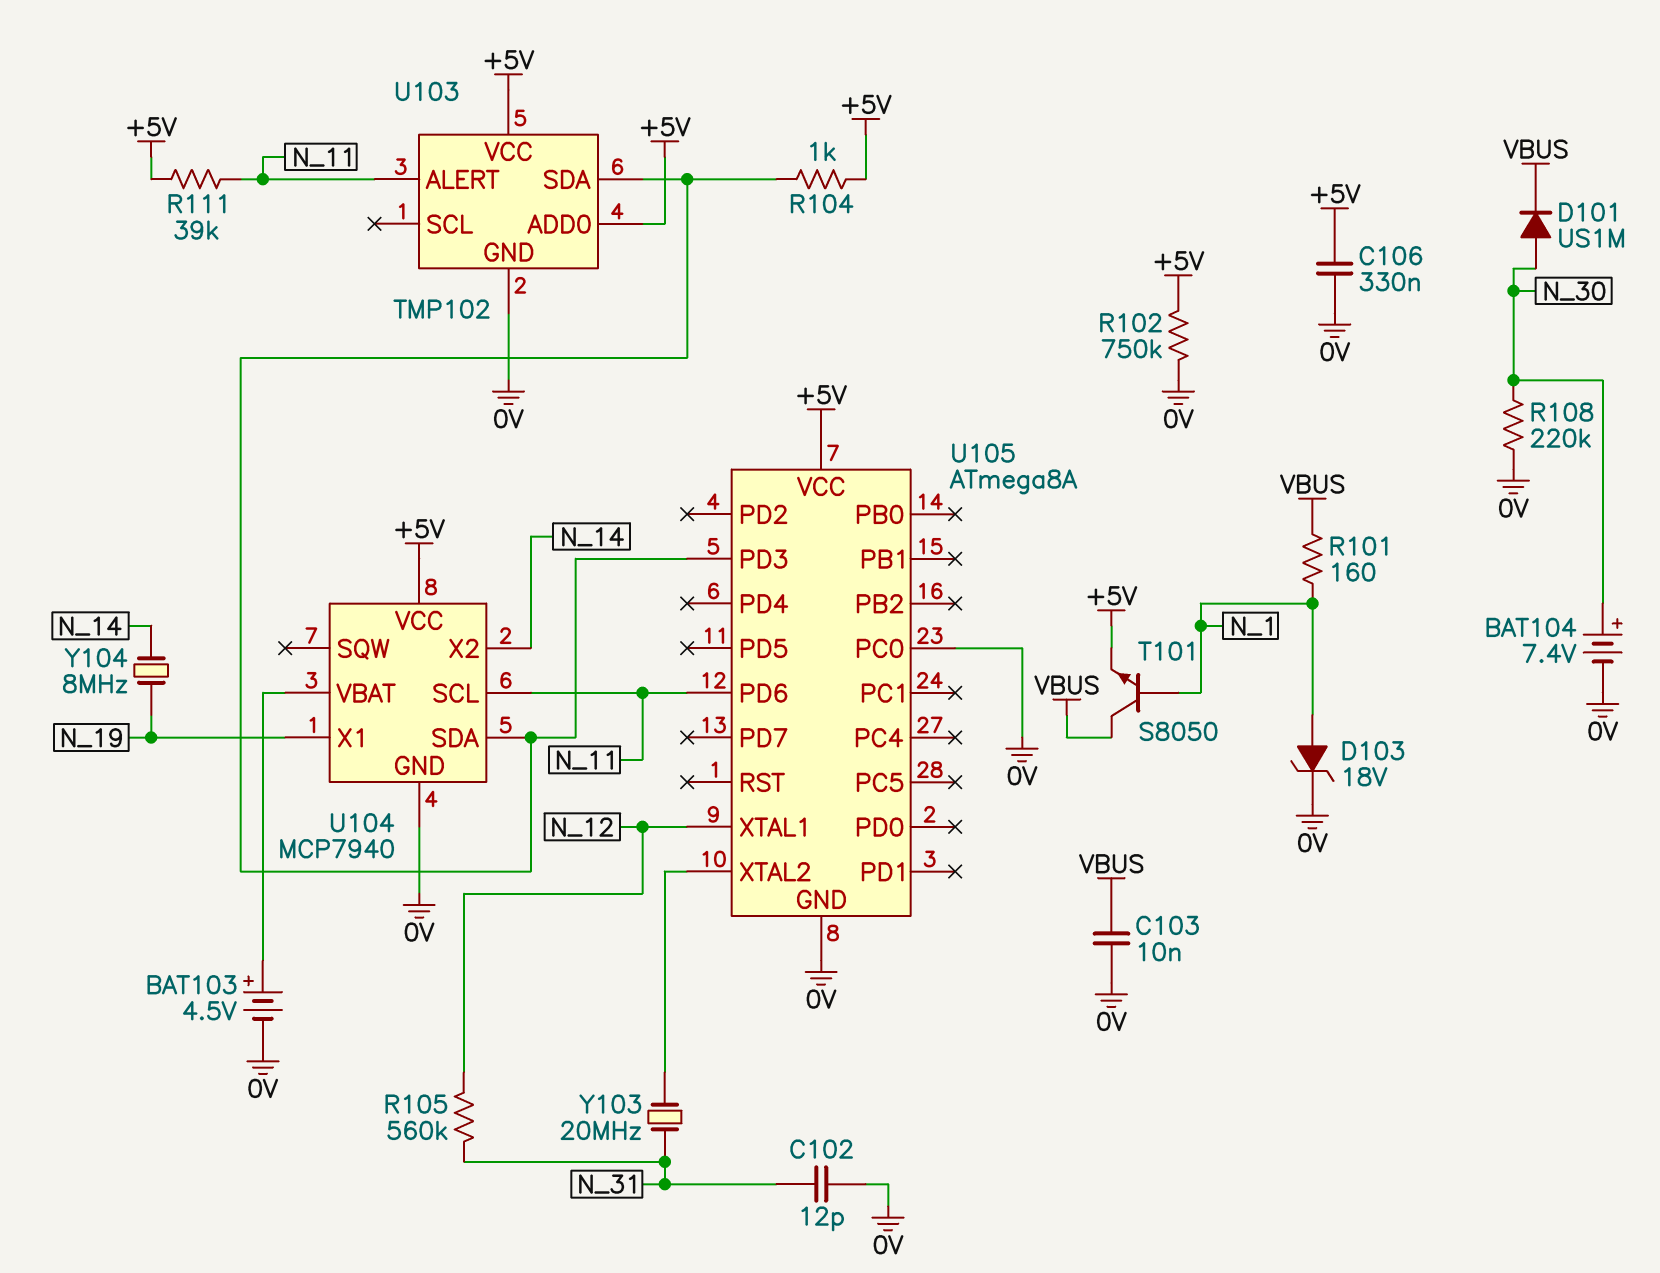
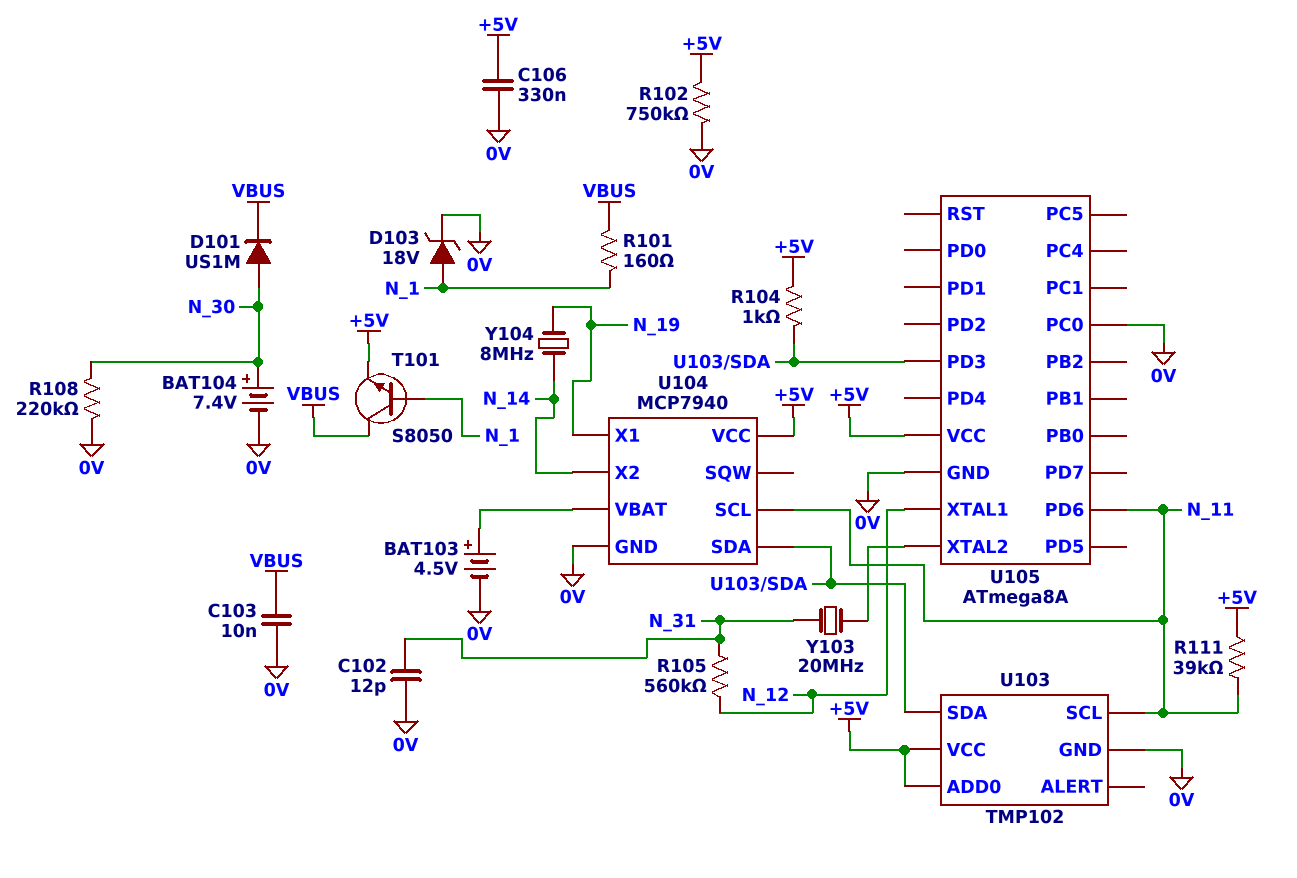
U103 pin ALERT: N_11 -> none
U103 pin SCL: none -> N_11

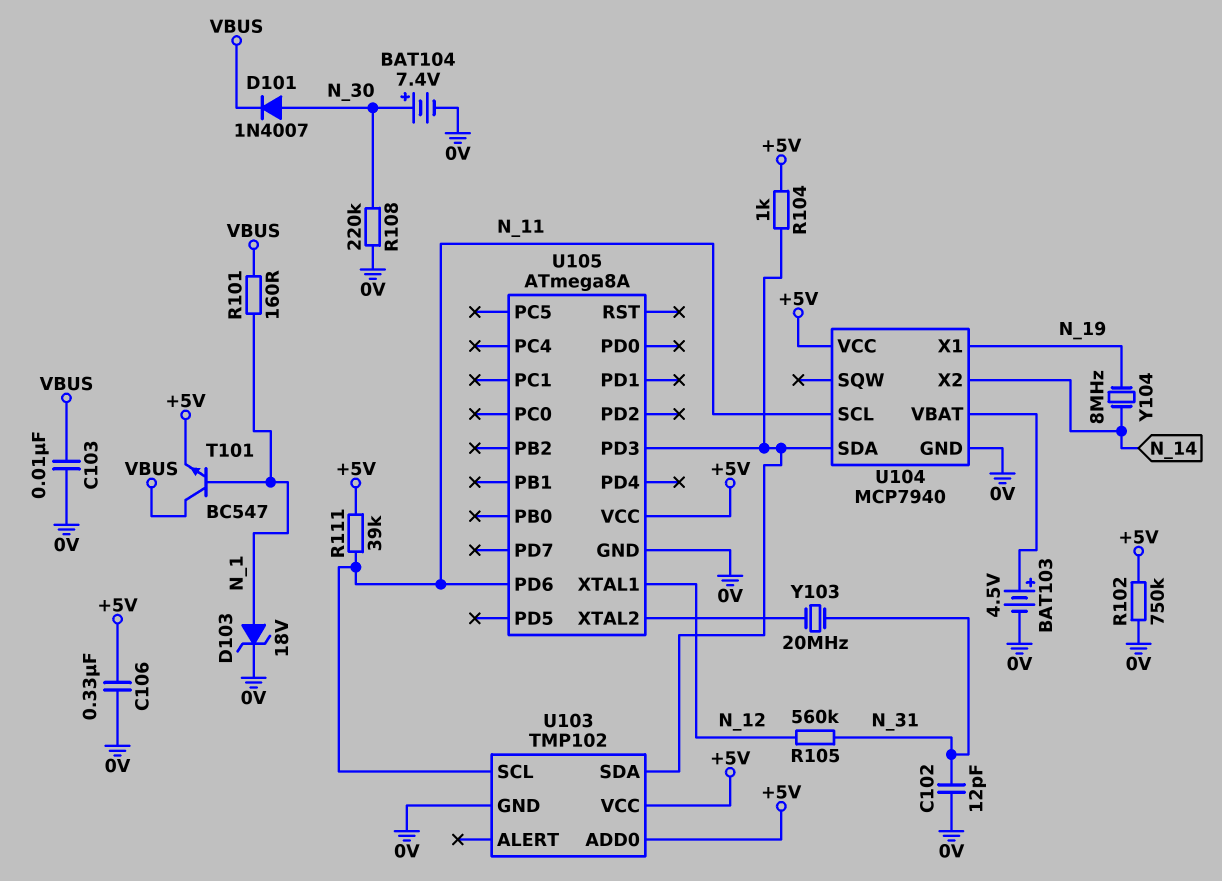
D101: diode US1M (A N_30, K VBUS) -> diode 1N4007 (A N_30, K VBUS)
T101: NPN S8050 (B N_1, C VBUS, E +5V) -> NPN BC547 (B N_1, C VBUS, E +5V)
U105 pin PC0: 0V -> none

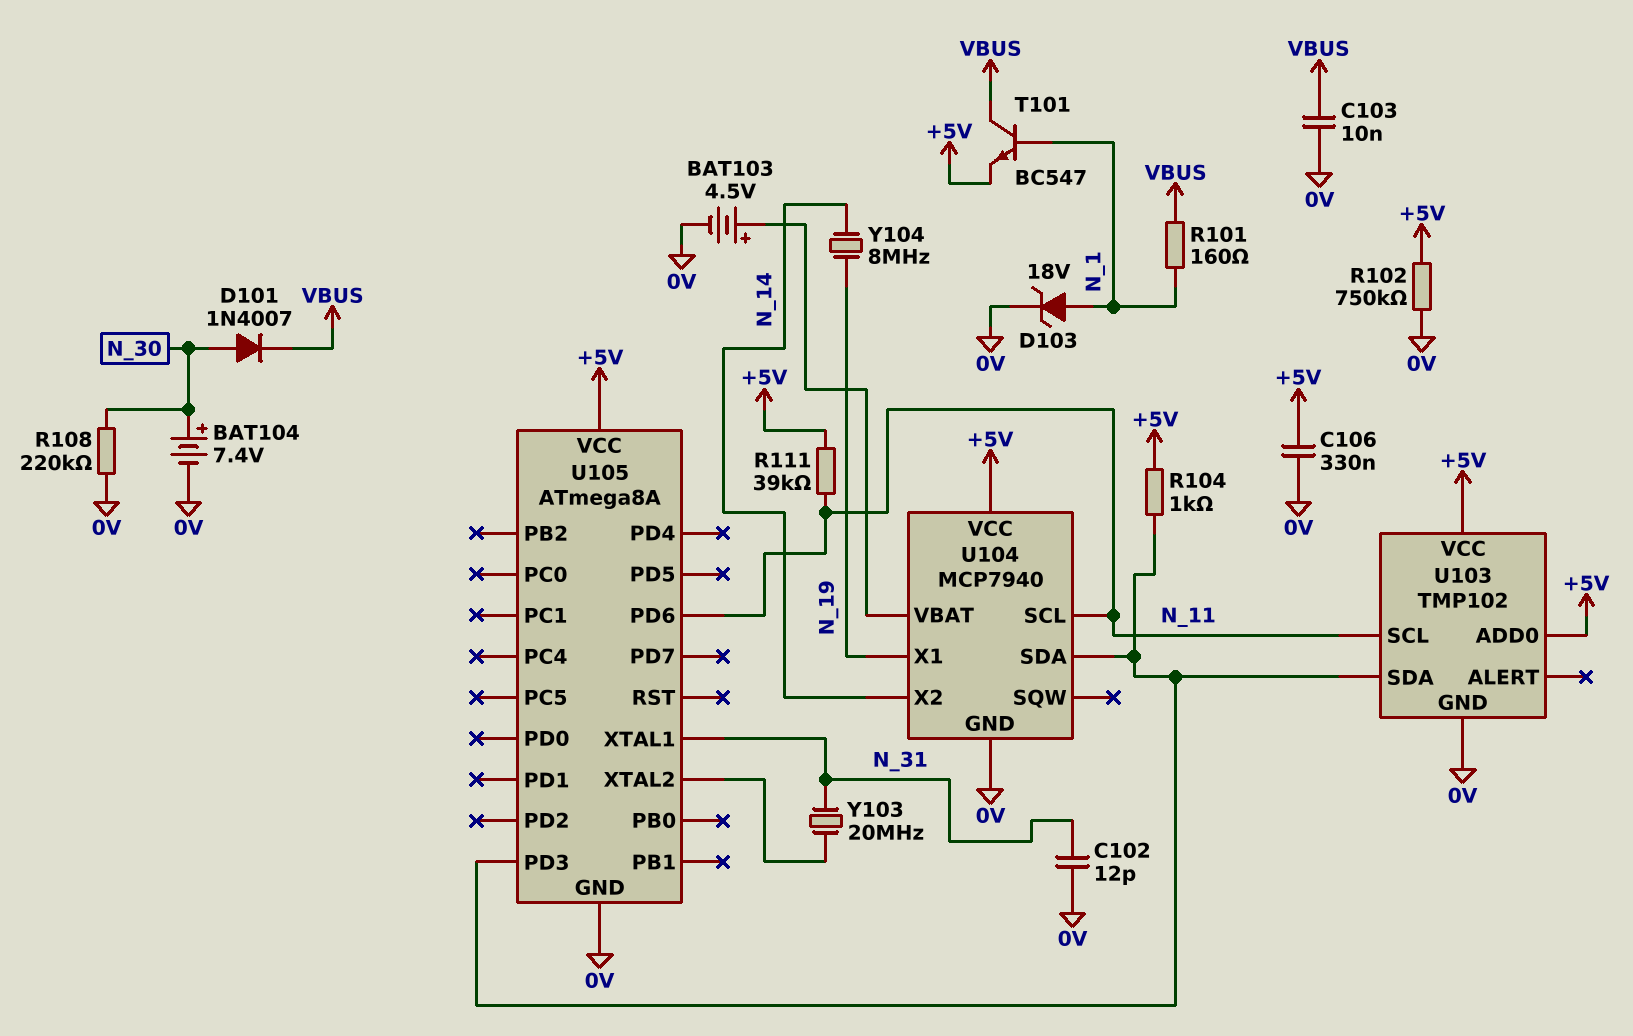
R105: 560k (N_12, N_31) -> none
U105 pin XTAL1: N_12 -> N_31

